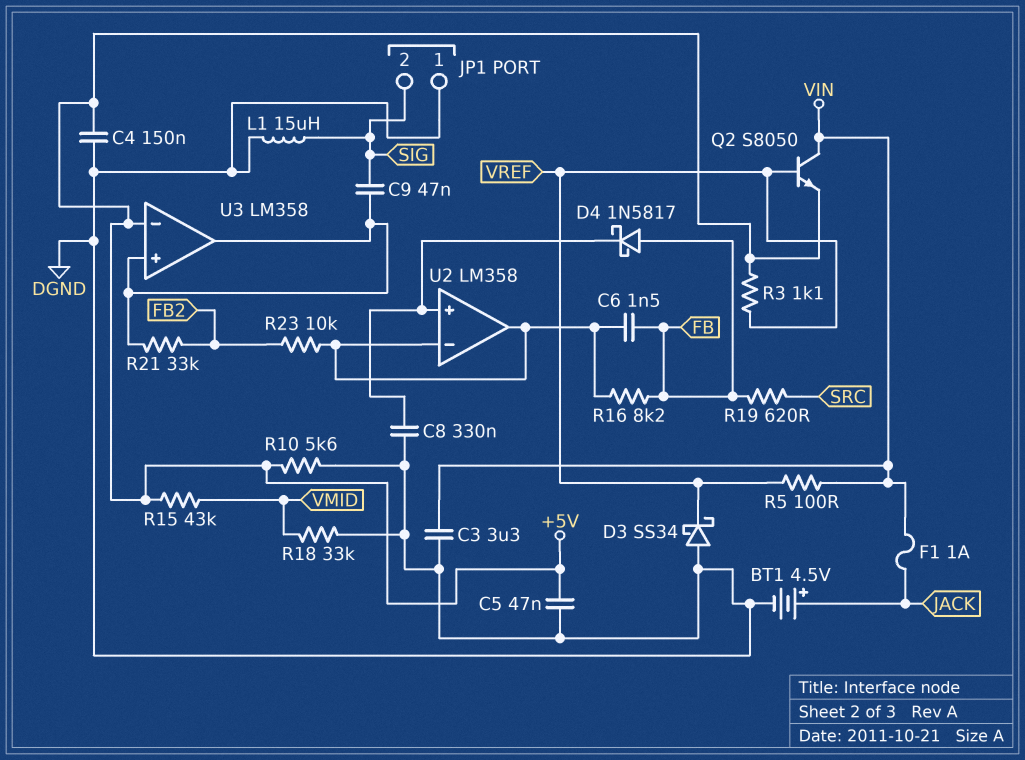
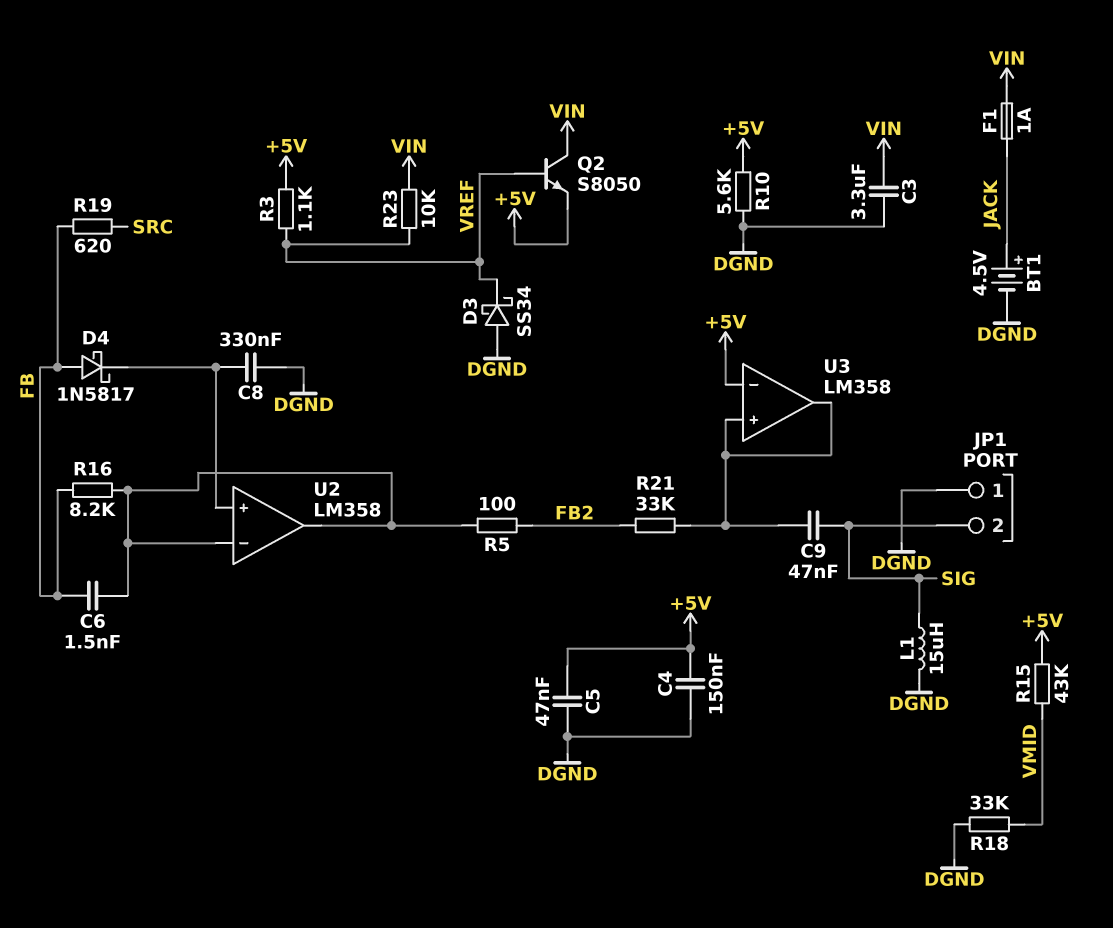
R5: 100 (VIN, VREF) -> 100 (FB2, U2/in-)
R23: 10k (FB2, U2/in-) -> 10k (VIN, VREF)

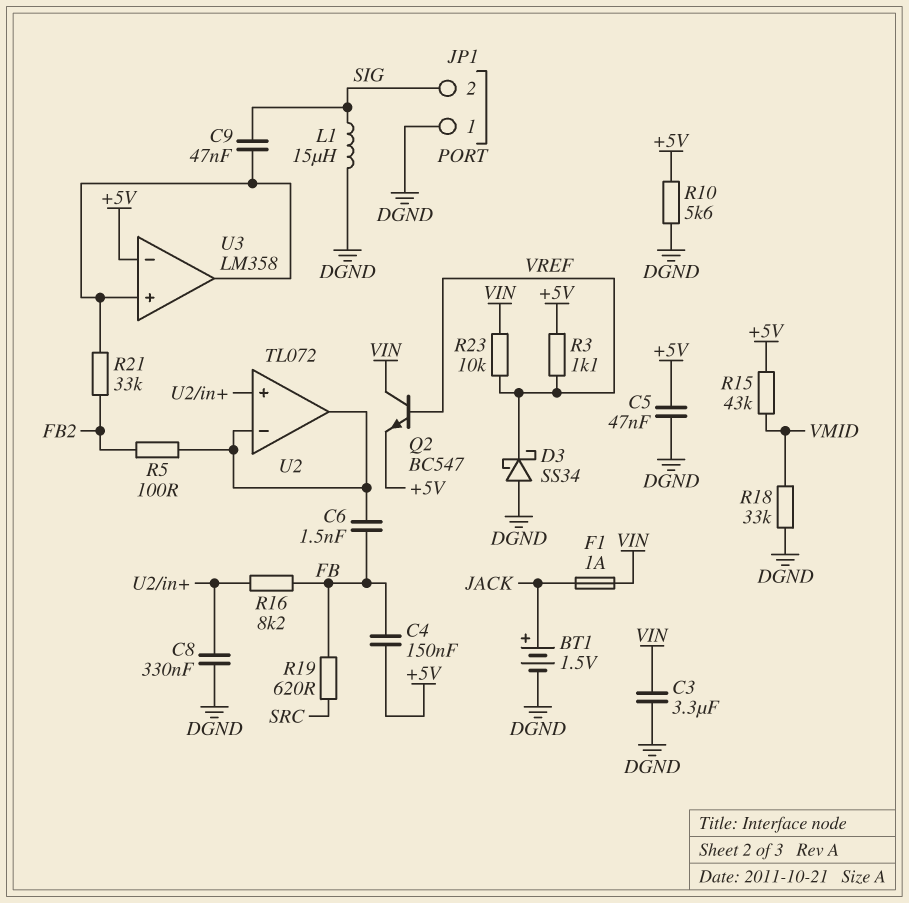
BT1: 4.5V (plus JACK, minus DGND) -> 1.5V (plus JACK, minus DGND)
C4: 150nF (+5V, DGND) -> 150nF (+5V, FB)
D4: schottky 1N5817 (A FB, K U2/in+) -> none
Q2: NPN S8050 (B VREF, C VIN, E +5V) -> NPN BC547 (B VREF, C VIN, E +5V)
R16: 8.2k (FB, U2/in-) -> 8.2k (FB, U2/in+)
U2: LM358 -> TL072

